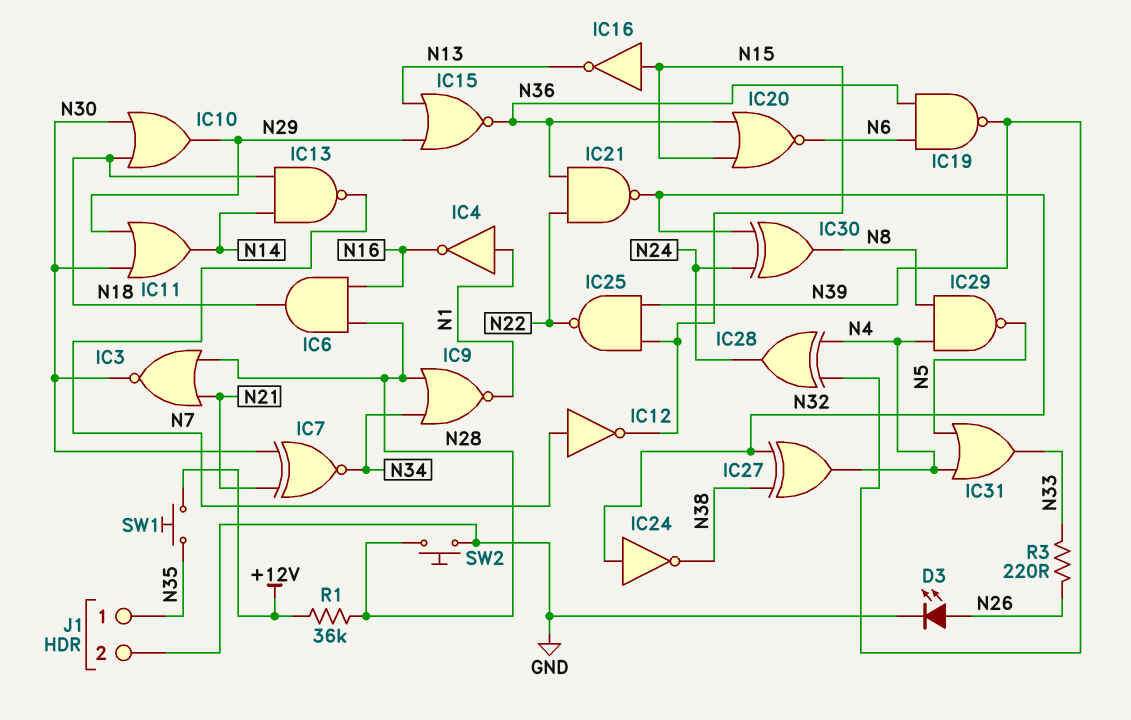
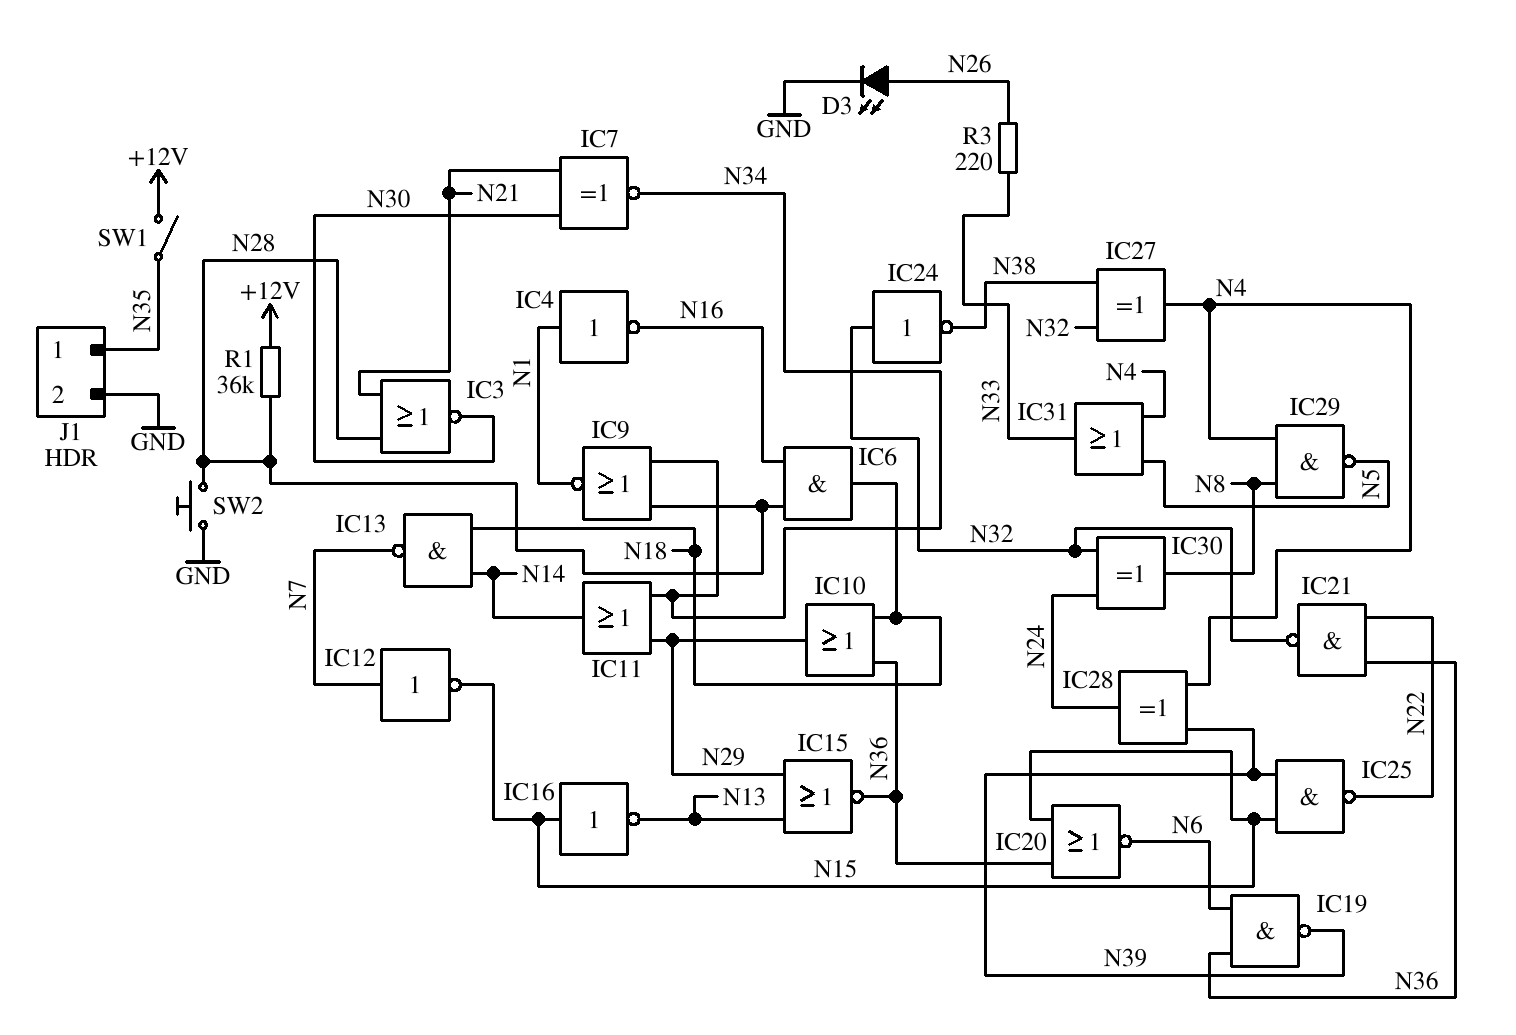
IC10: OR (in N18, in N30, out N29) -> OR (in N18, in N36, out N29)
IC11: OR (in N29, in N30, out N14) -> OR (in N29, in N34, out N14)
SW1: button (+12V, N35) -> switch (+12V, N35)

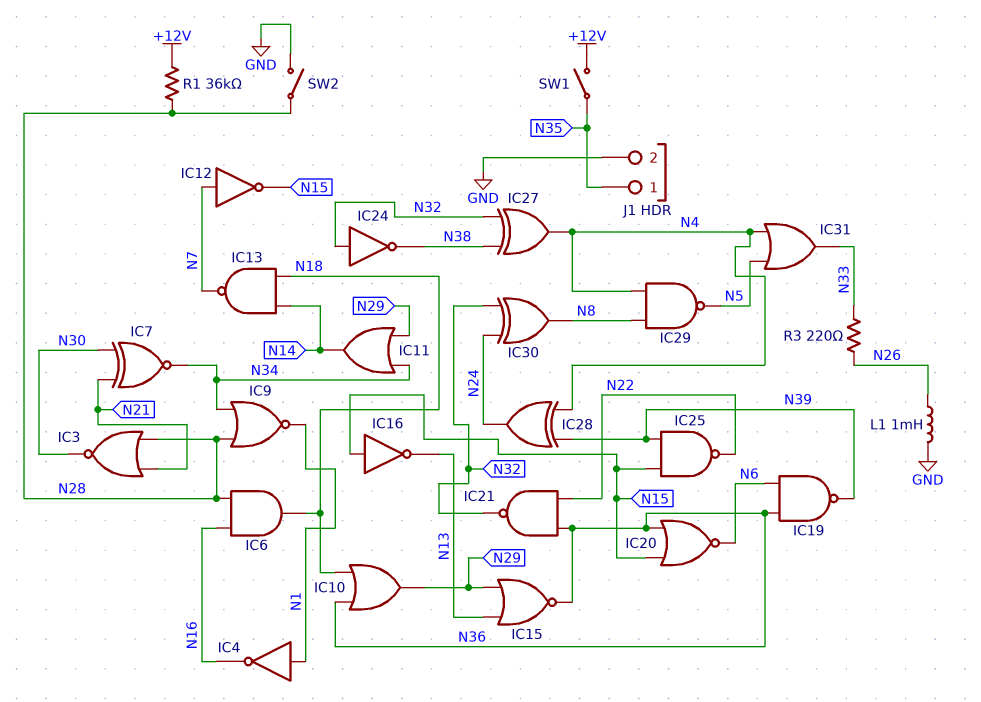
D3: LED (A N26, K GND) -> none
L1: none -> 1mH (GND, N26)
SW2: button (GND, N28) -> switch (GND, N28)

